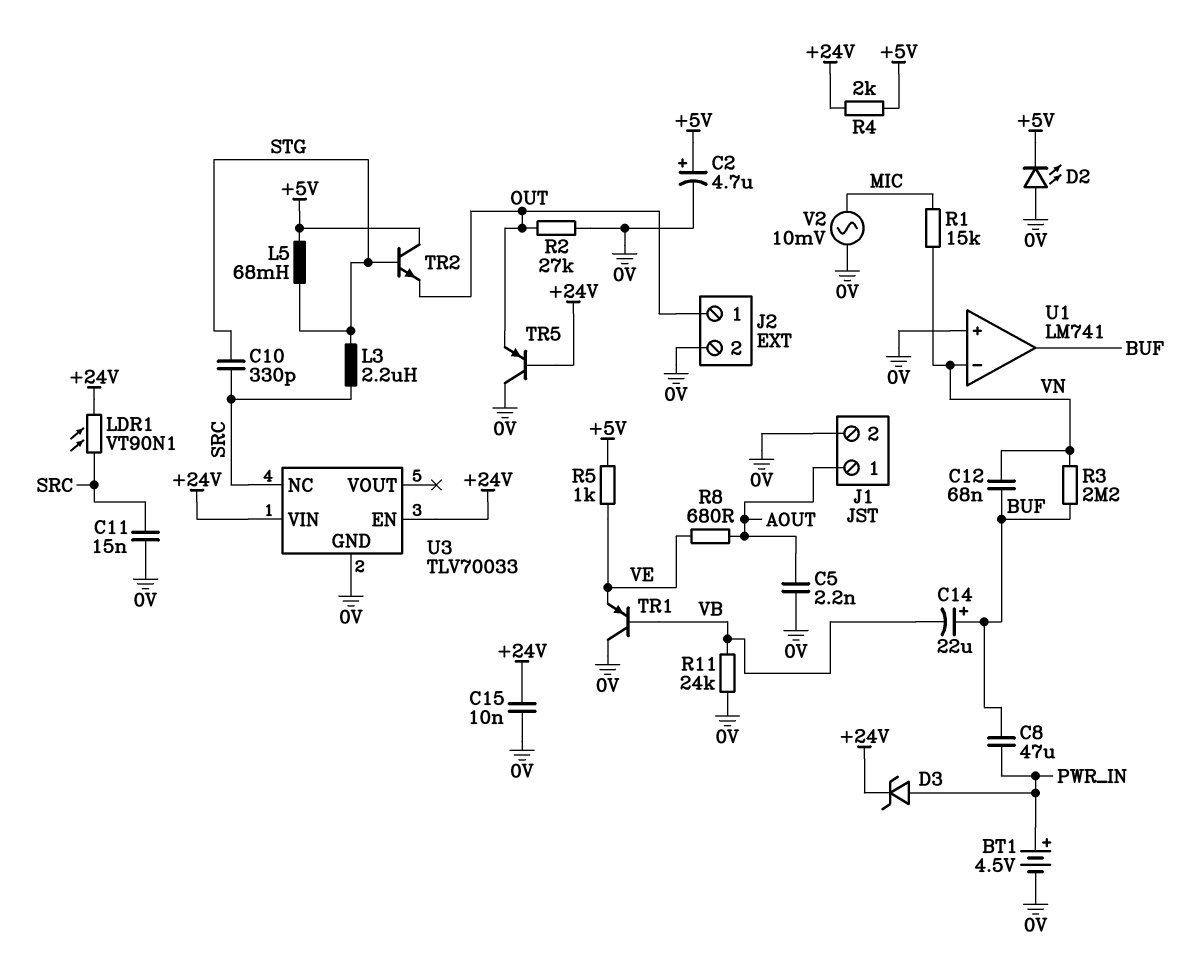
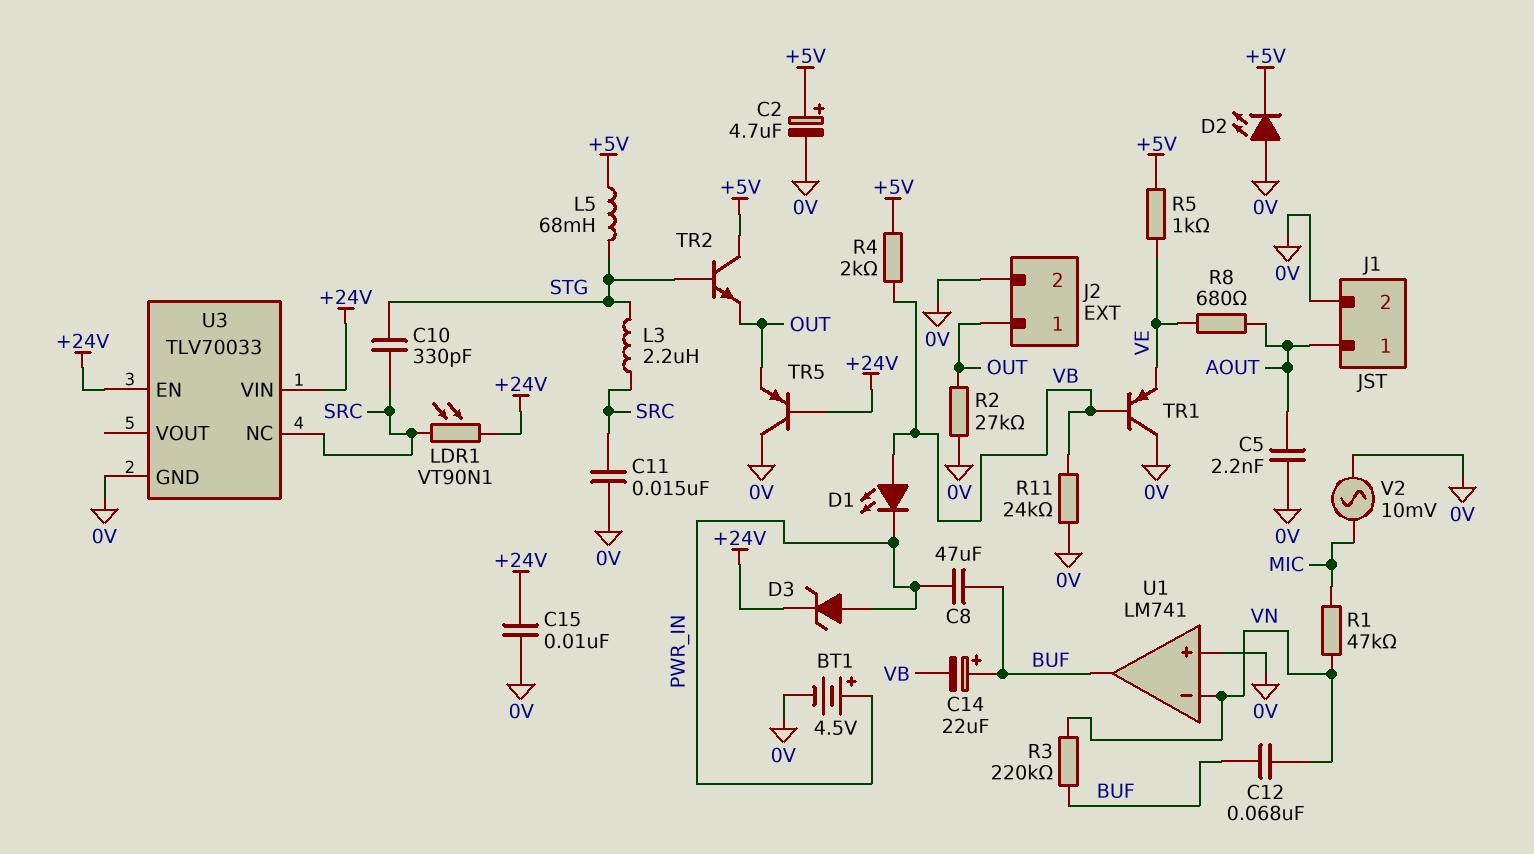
D1: none -> LED (A VB, K PWR_IN)
R1: 15k (MIC, VN) -> 47k (MIC, VN)
R3: 2.2M (BUF, VN) -> 220k (BUF, VN)
R4: 2k (+5V, +24V) -> 2k (+5V, VB)

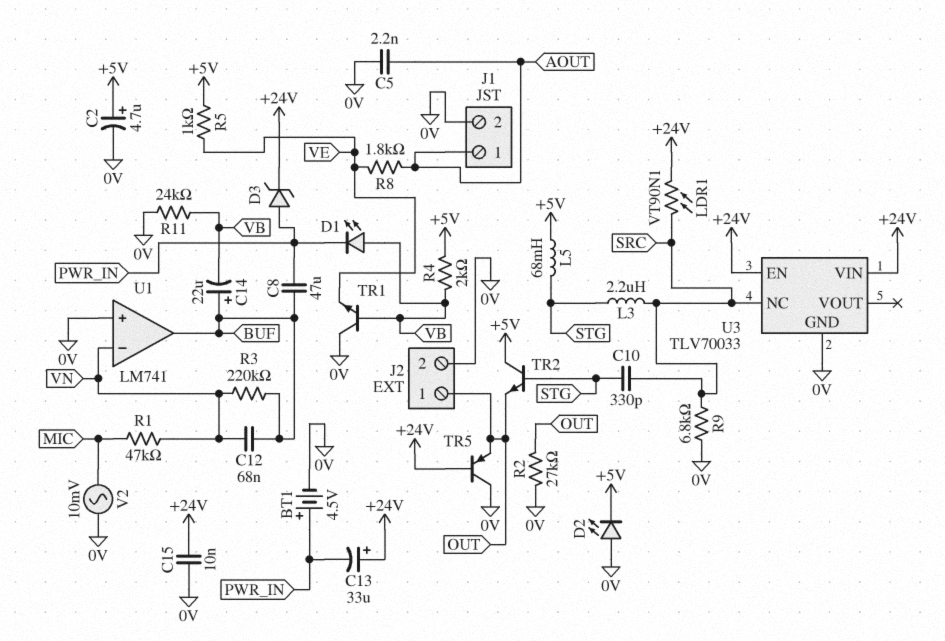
C11: 15nF (0V, SRC) -> none
C13: none -> 33uF (plus +24V, minus PWR_IN)
R8: 680 (AOUT, VE) -> 1.8k (AOUT, VE)
R9: none -> 6.8k (0V, SRC)
TR1: PNP (B VB, C 0V, E VE) -> NPN (B VB, C 0V, E VE)

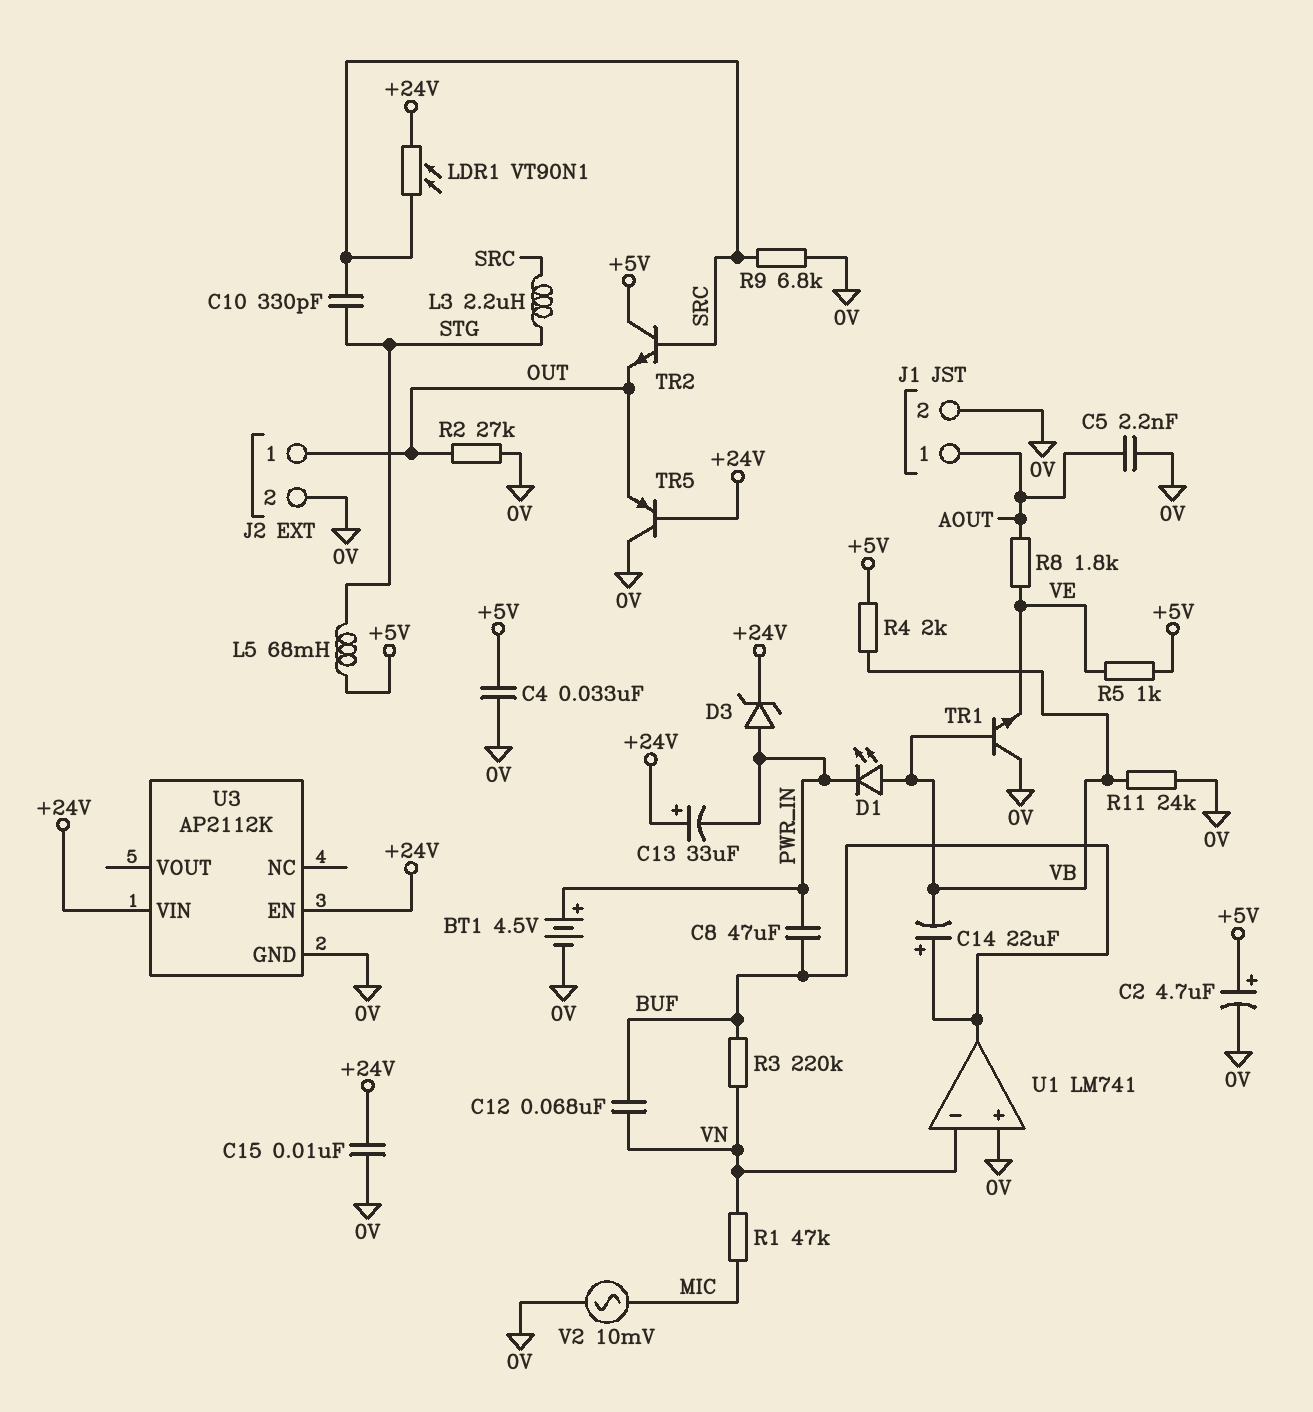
C4: none -> 33nF (+5V, 0V)
D2: LED (A 0V, K +5V) -> none
TR2: NPN (B STG, C +5V, E OUT) -> NPN (B SRC, C +5V, E OUT)
U3: TLV70033 -> AP2112K
U3 pin NC: SRC -> none

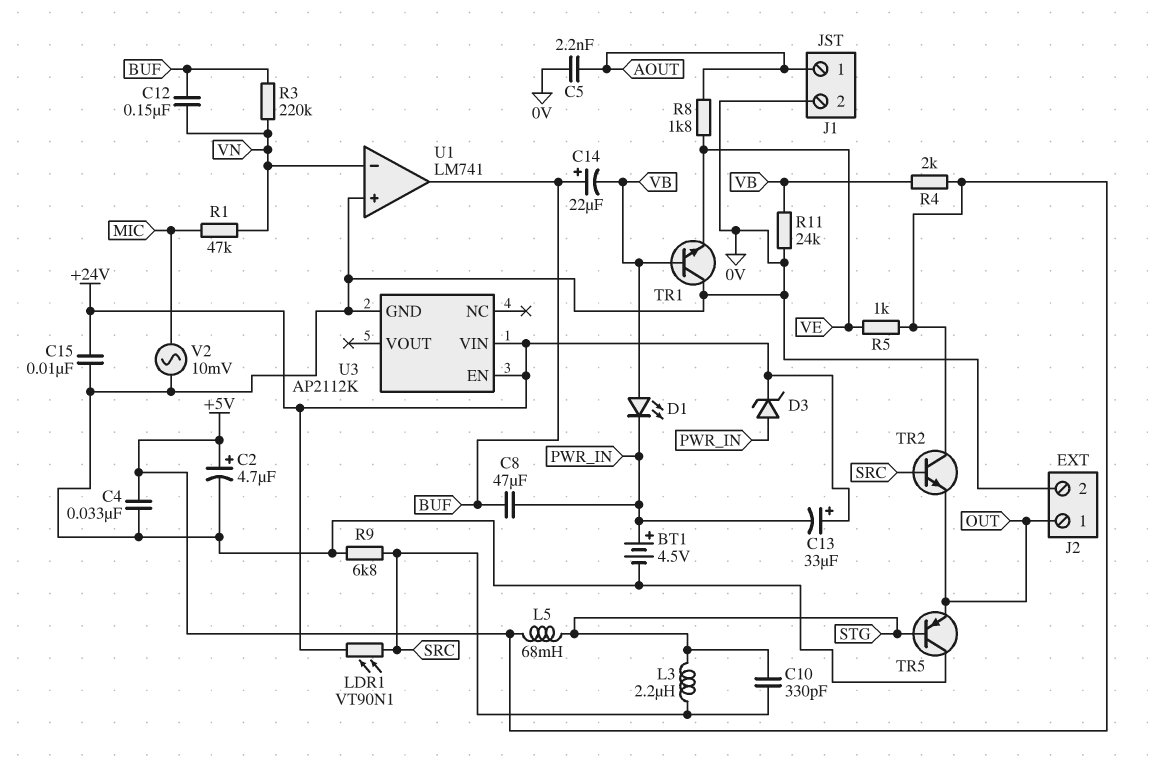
C12: 68nF (BUF, VN) -> 150nF (BUF, VN)
R2: 27k (0V, OUT) -> none
TR5: PNP (B +24V, C 0V, E OUT) -> PNP (B STG, C 0V, E OUT)

